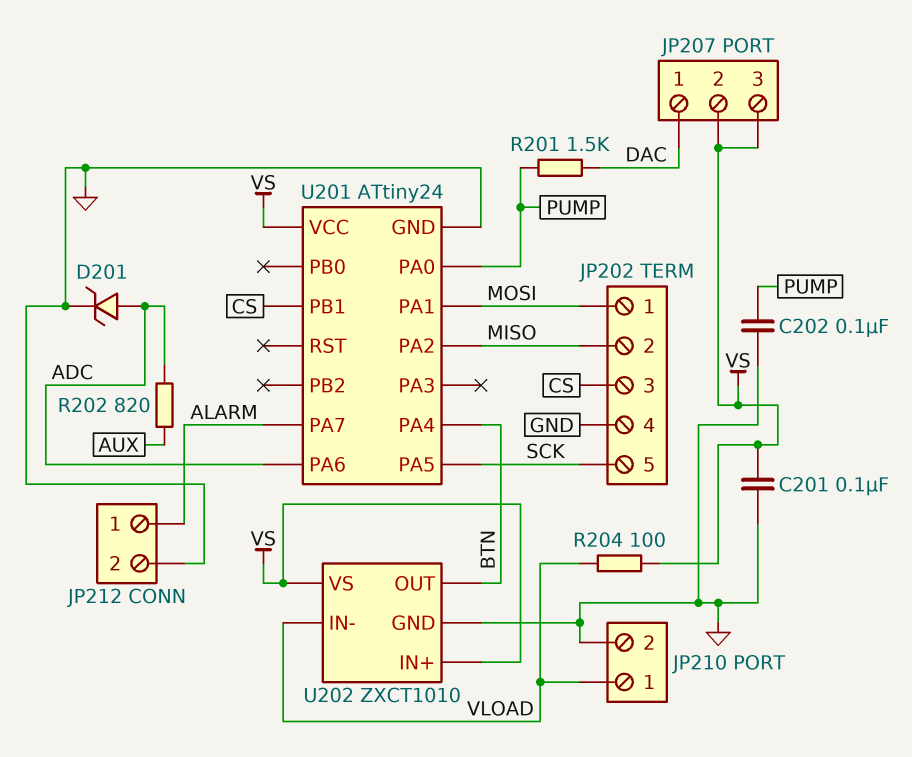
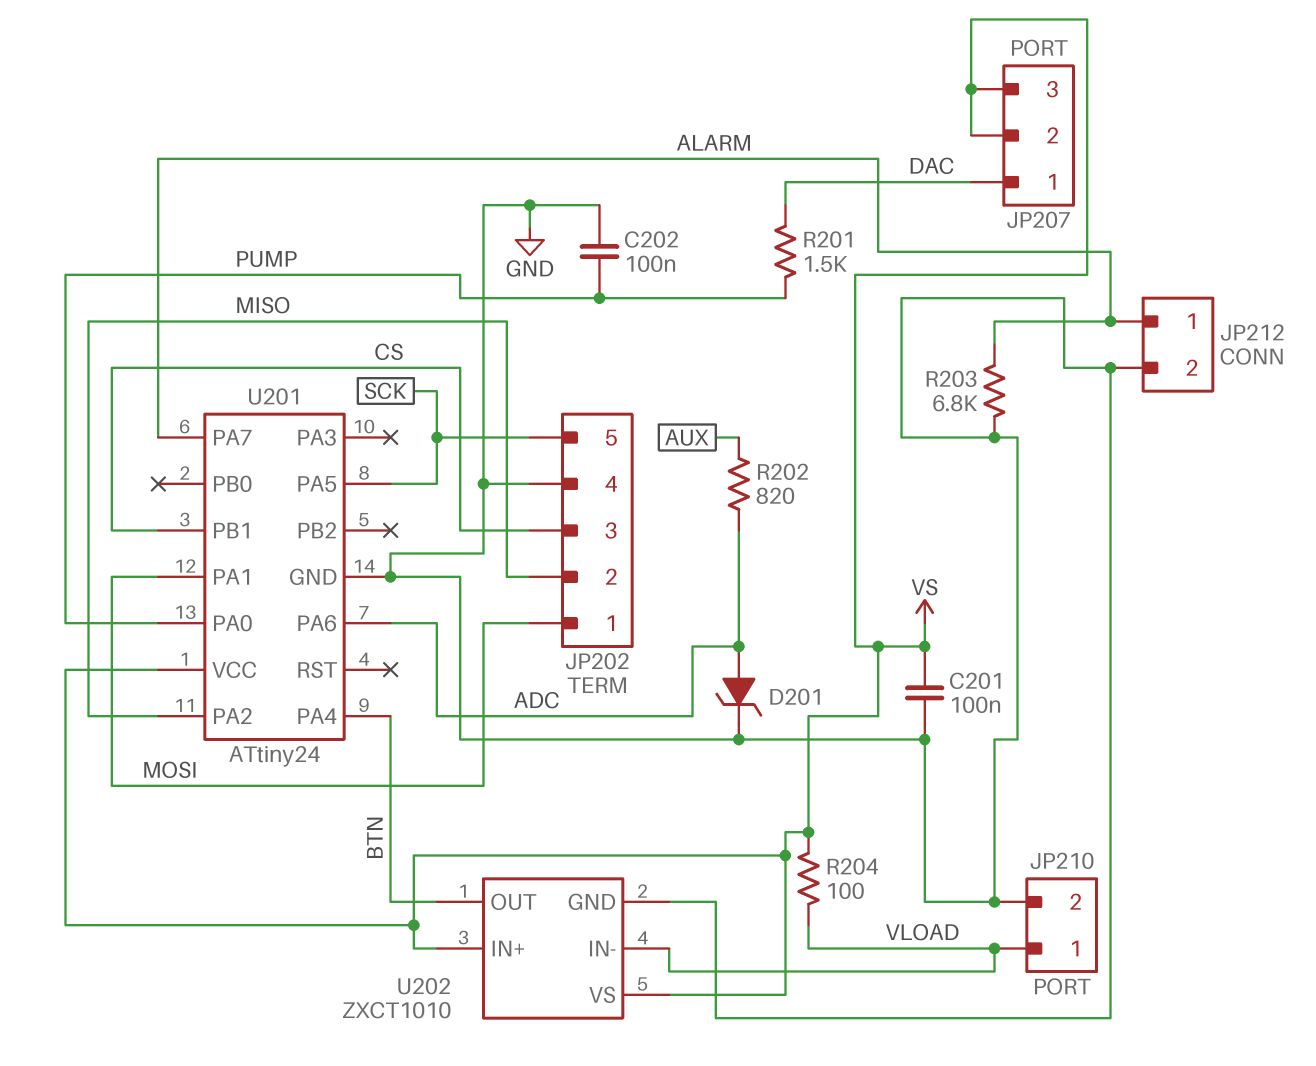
R203: none -> 6.8k (ALARM, GND)

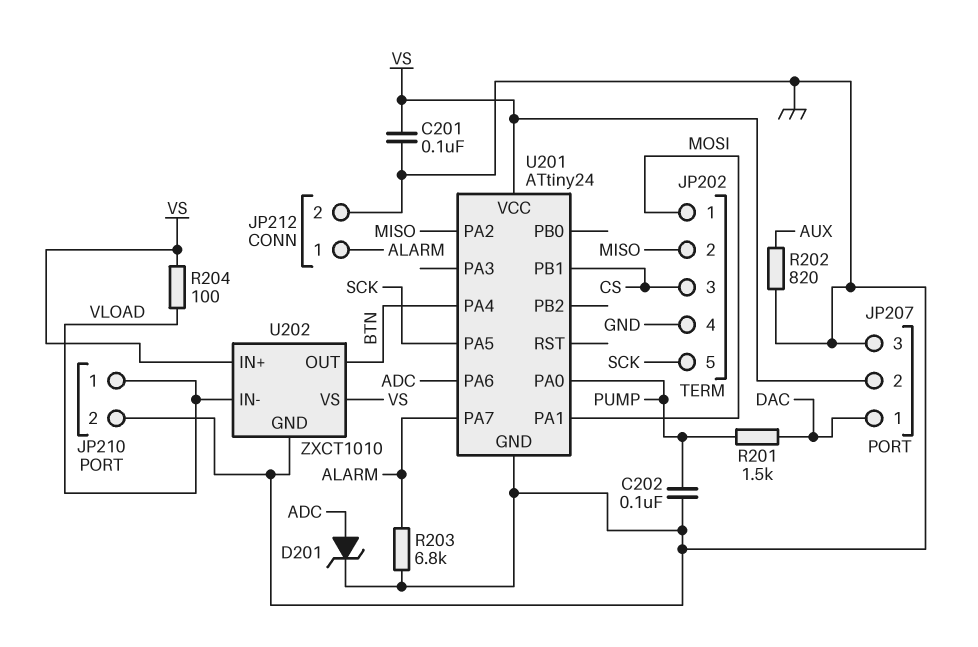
JP207 pin 3: VS -> GND
R202: 820 (ADC, AUX) -> 820 (AUX, GND)

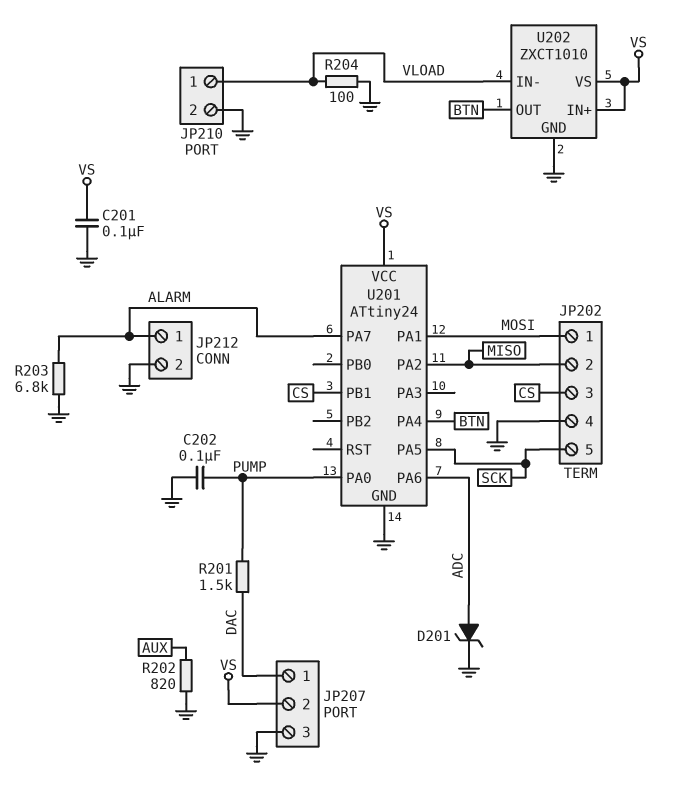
R204: 100 (VLOAD, VS) -> 100 (GND, VLOAD)

